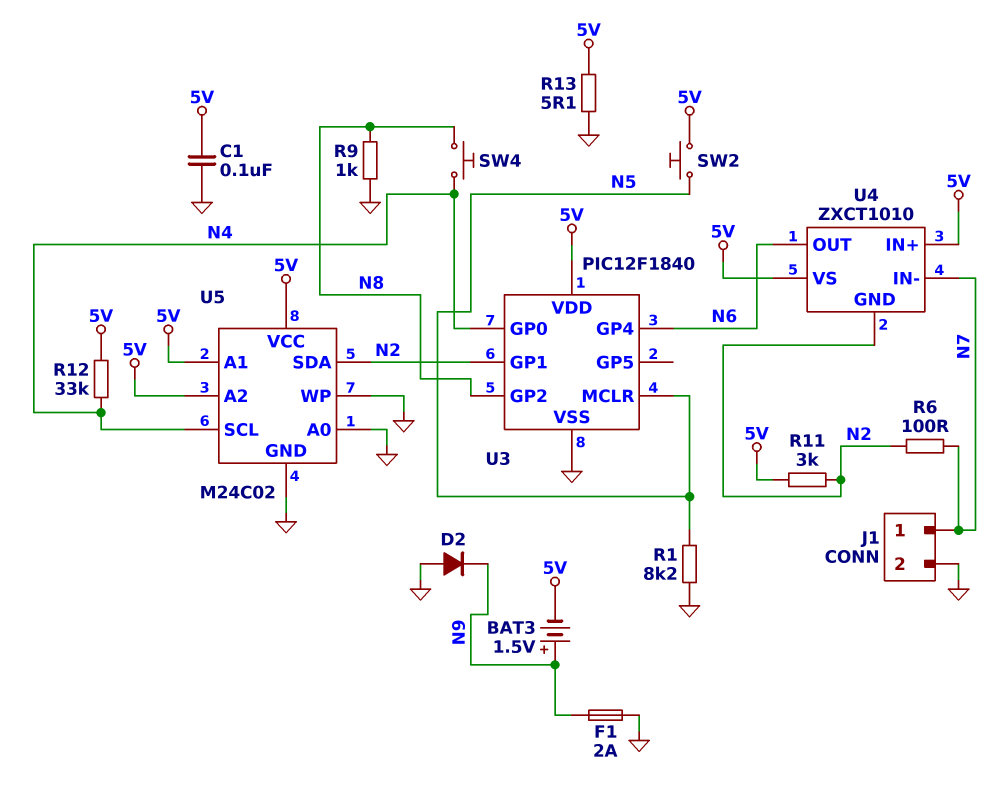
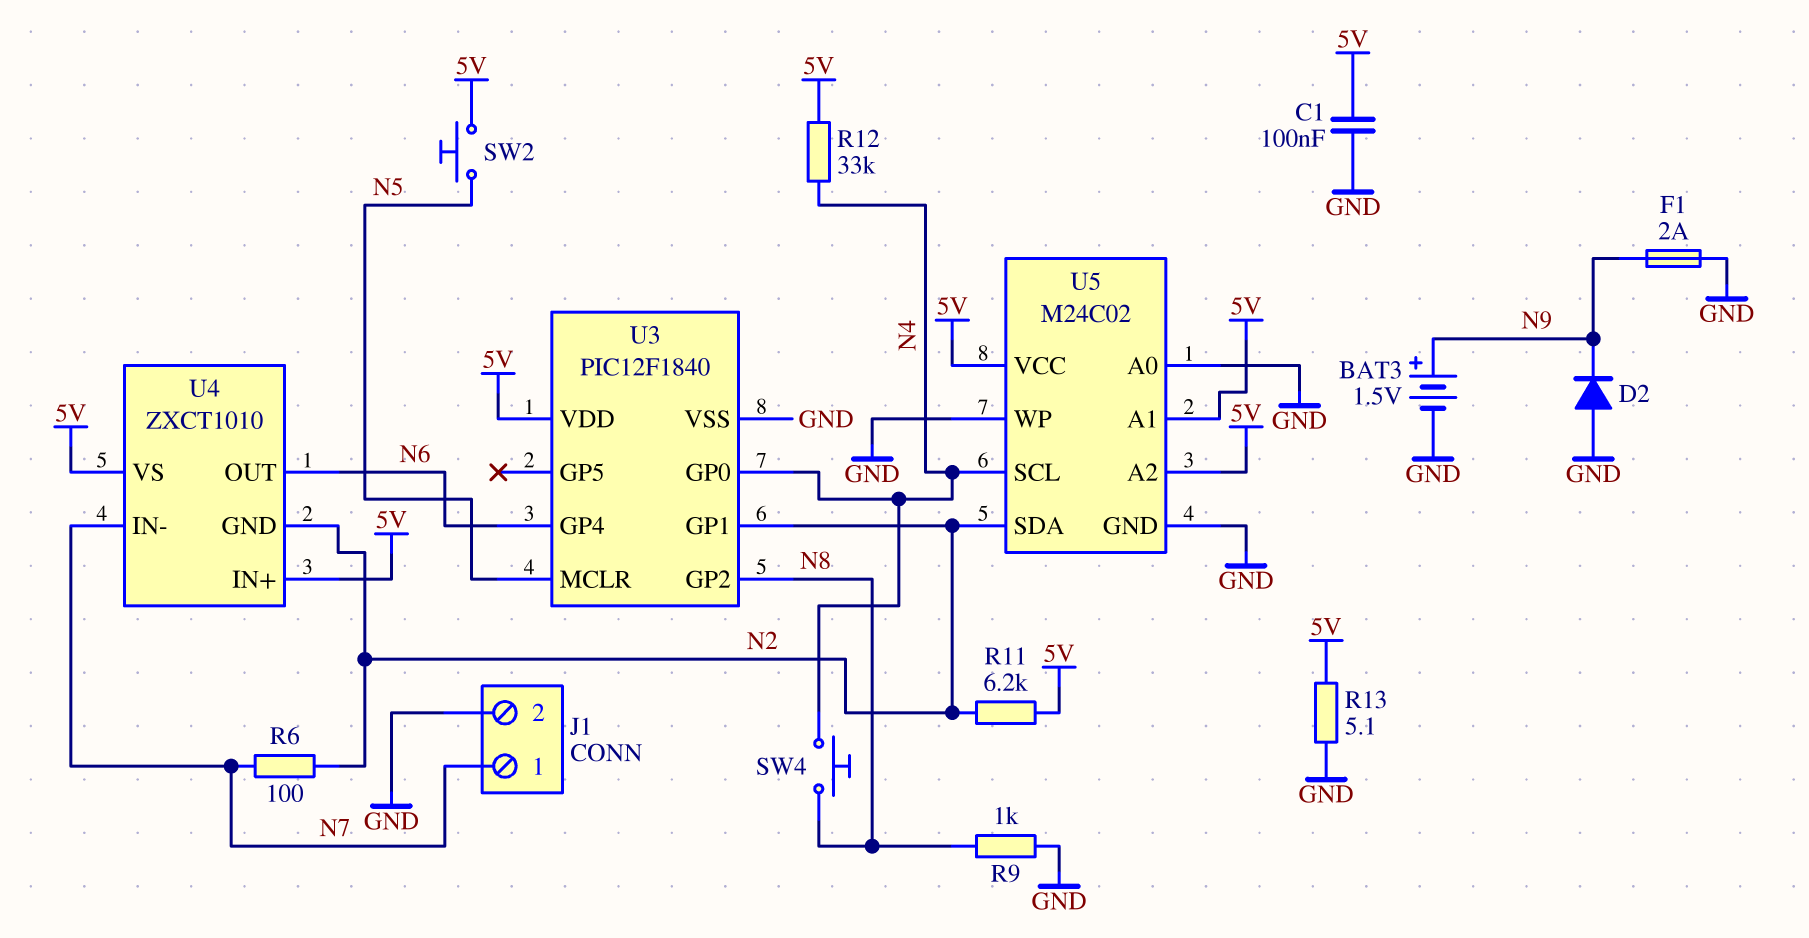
BAT3: 1.5V (plus N9, minus 5V) -> 1.5V (plus N9, minus GND)
R1: 8.2k (GND, N5) -> none
R11: 3k (5V, N2) -> 6.2k (5V, N2)

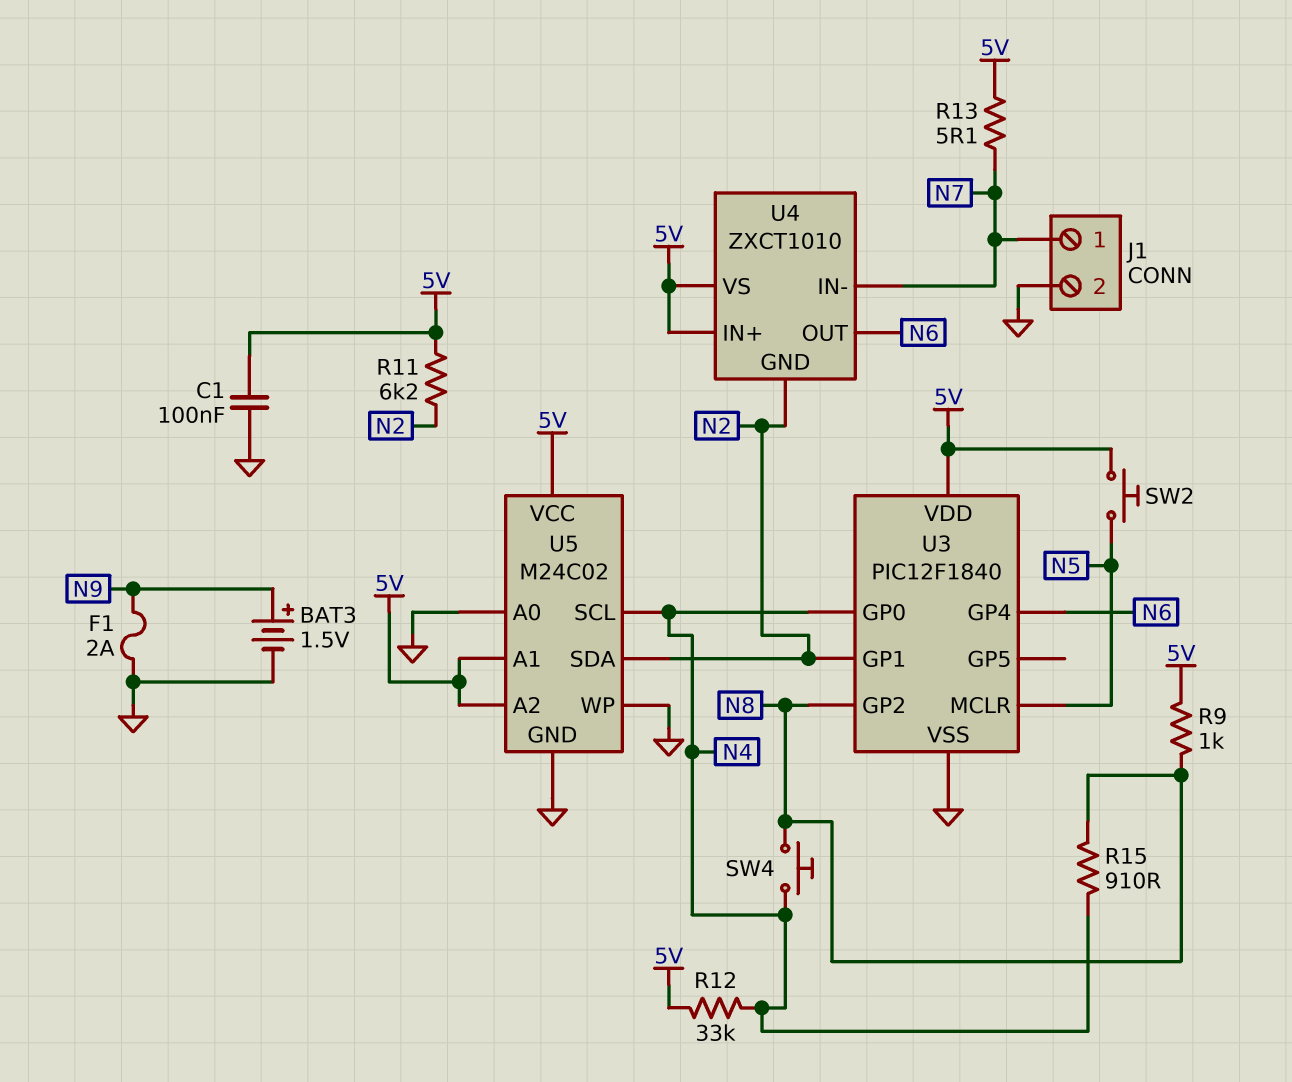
D2: diode (A GND, K N9) -> none
R6: 100 (N2, N7) -> none
R9: 1k (GND, N8) -> 1k (5V, N8)
R13: 5.1 (5V, GND) -> 5.1 (5V, N7)
R15: none -> 910 (N4, N8)

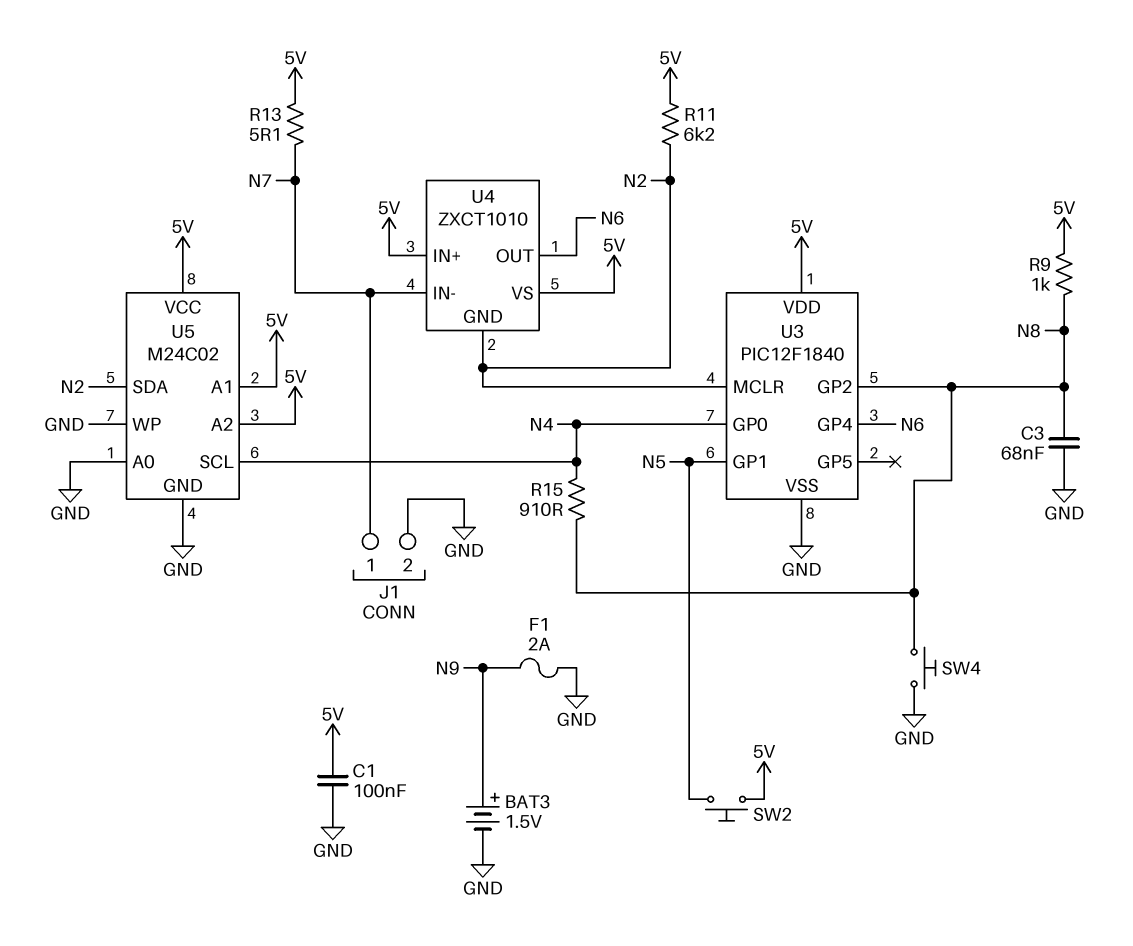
C3: none -> 68nF (GND, N8)
R12: 33k (5V, N4) -> none
SW4: button (N4, N8) -> button (GND, N8)
U3 pin GP1: N2 -> N5
U3 pin MCLR: N5 -> N2

